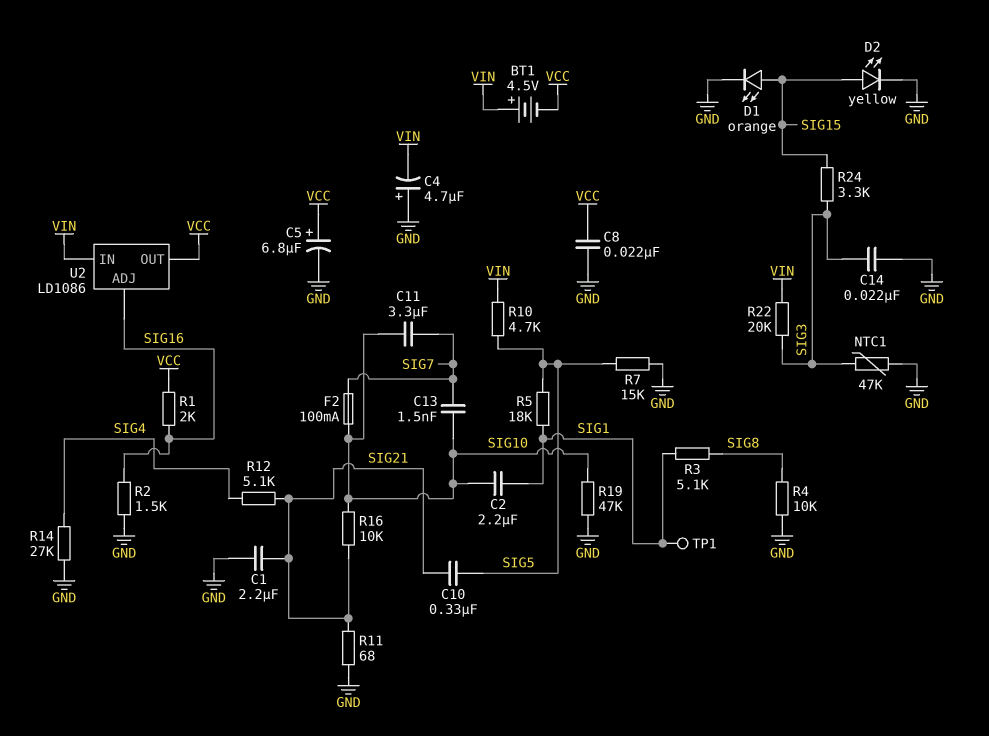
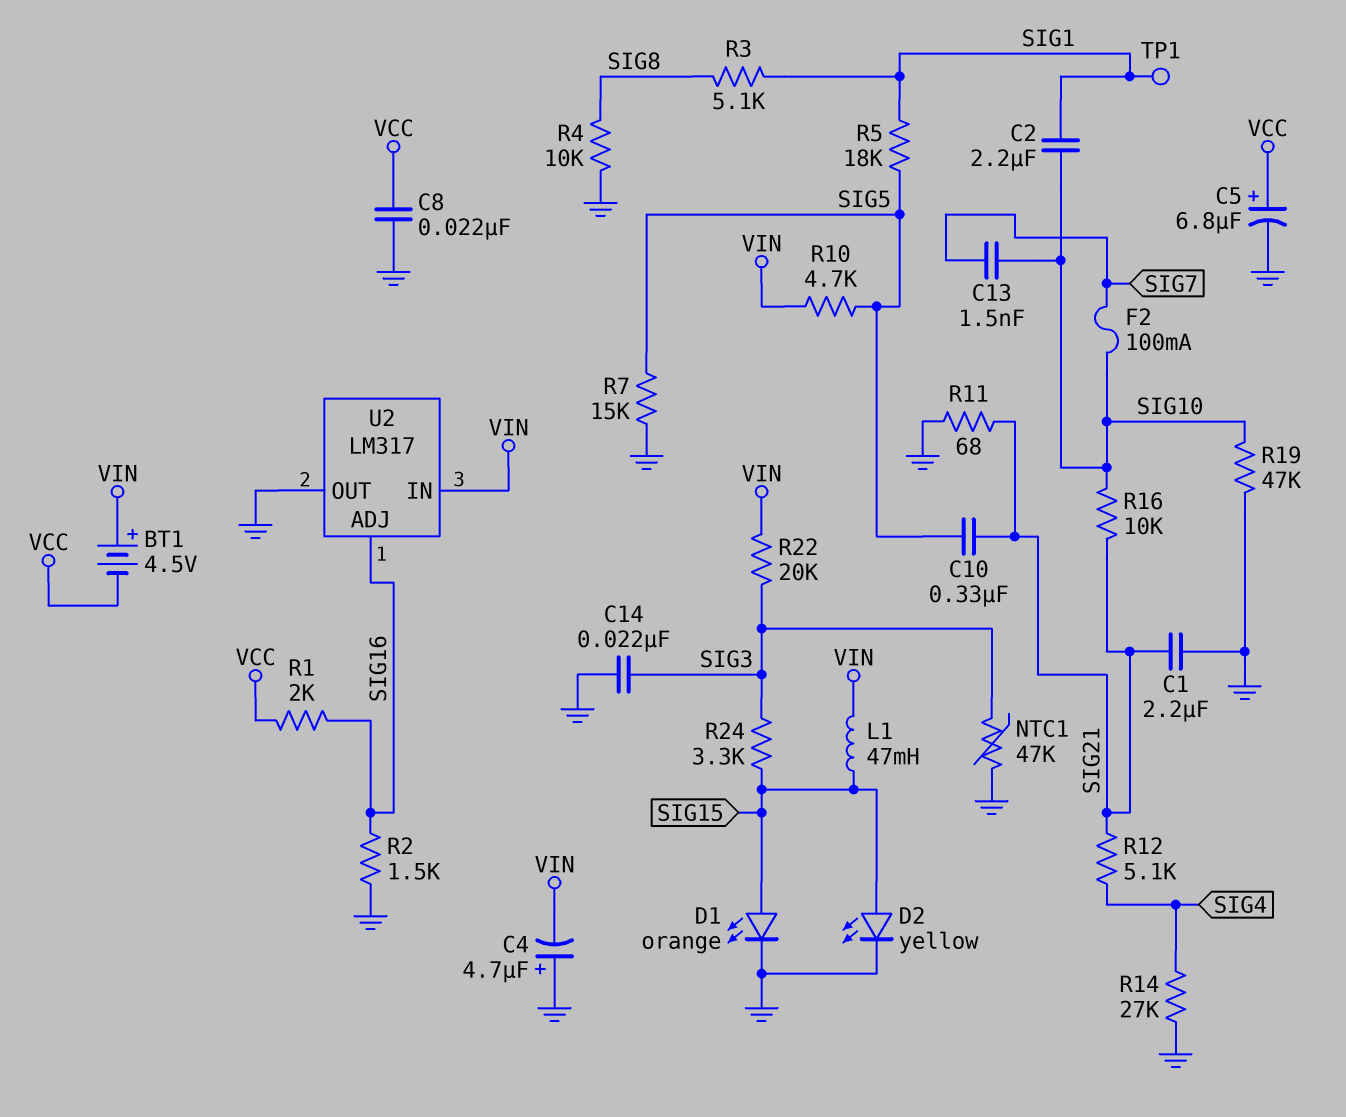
C11: 3.3uF (SIG7, SIG10) -> none
L1: none -> 47mH (SIG15, VIN)
U2: LD1086 -> LM317
U2 pin OUT: VCC -> GND

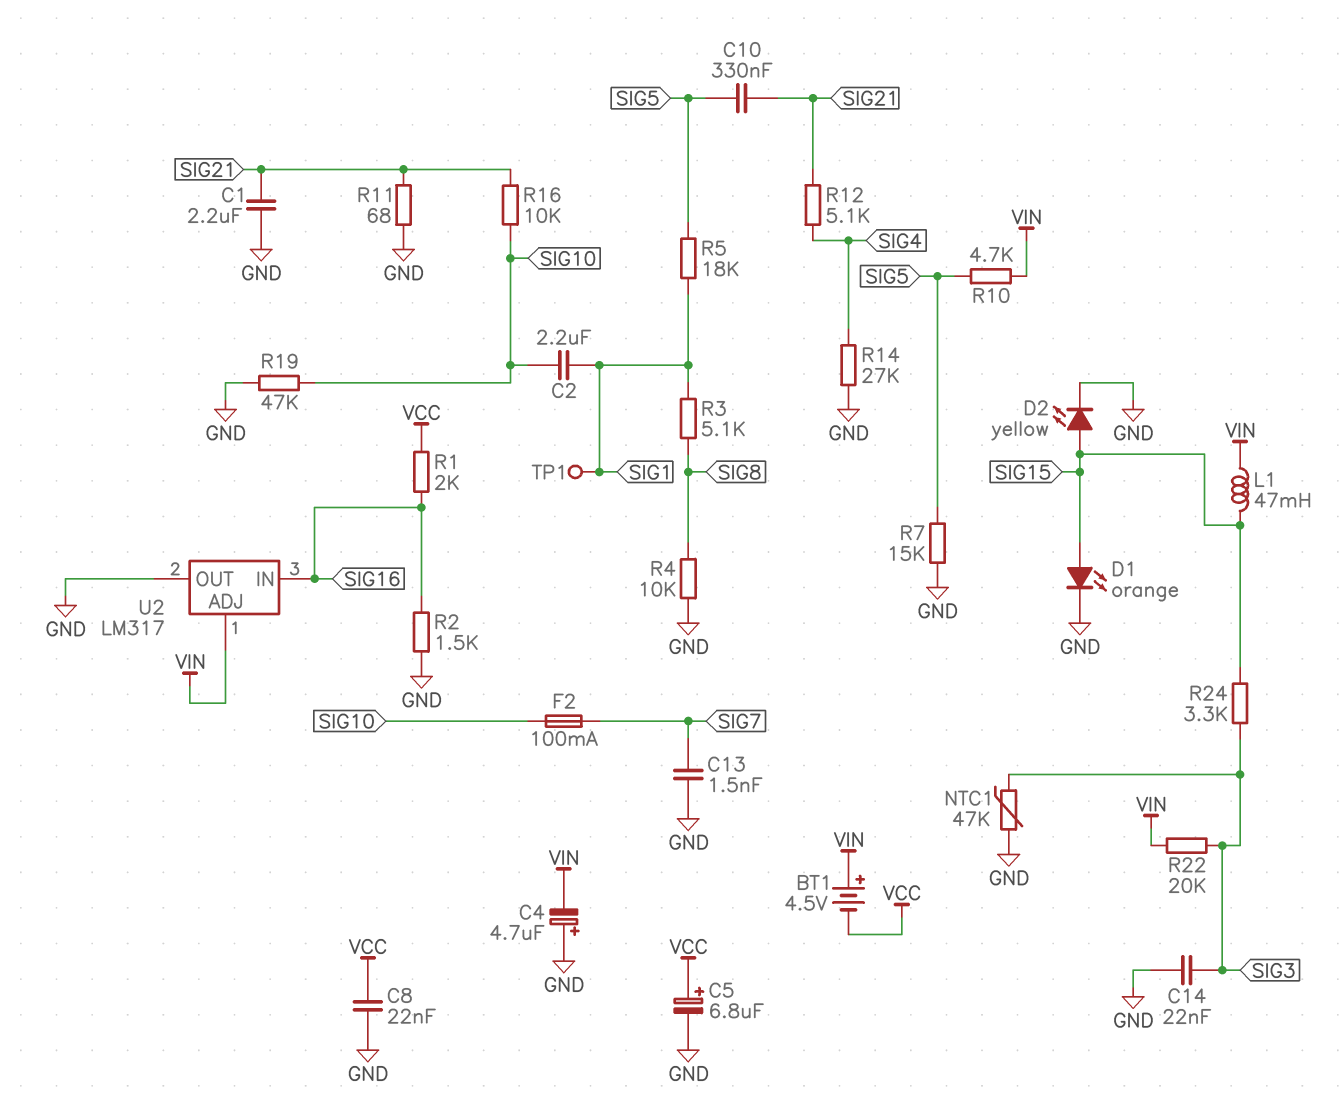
C13: 1.5nF (SIG7, SIG10) -> 1.5nF (GND, SIG7)
U2 pin ADJ: SIG16 -> VIN
U2 pin IN: VIN -> SIG16

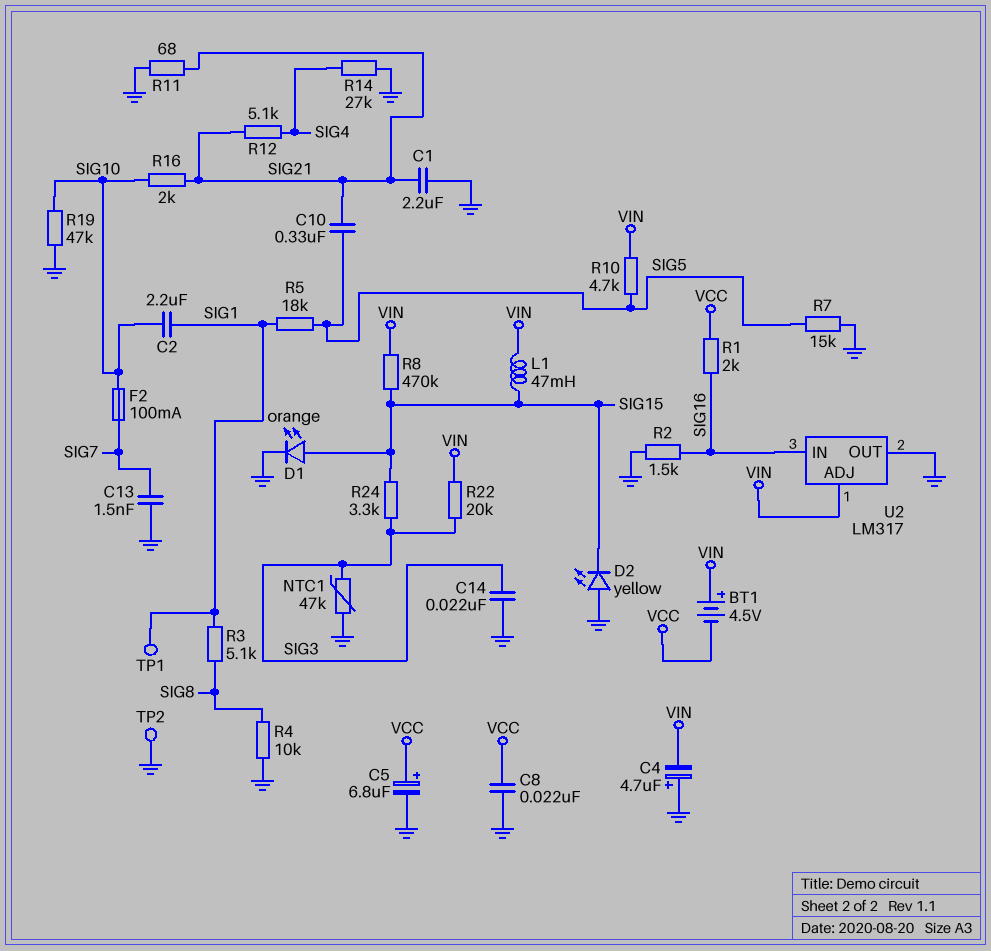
D2: LED yellow (A SIG15, K GND) -> LED yellow (A GND, K SIG15)
R8: none -> 470k (SIG15, VIN)
R16: 10k (SIG10, SIG21) -> 2k (SIG10, SIG21)
TP2: none -> test point (GND)

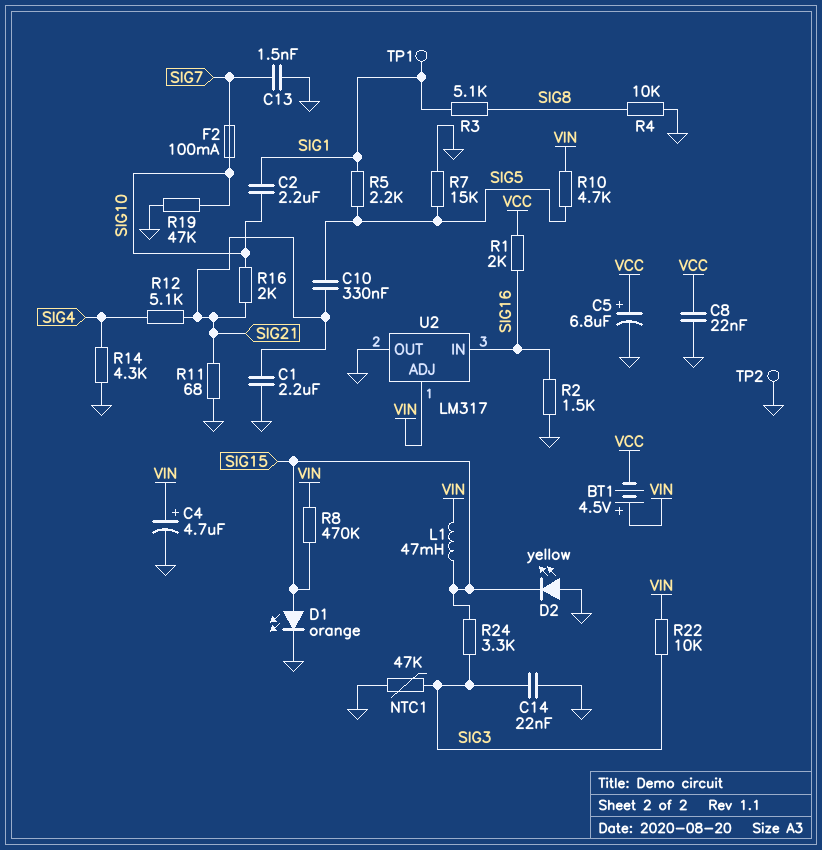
C4: 4.7uF (plus GND, minus VIN) -> 4.7uF (plus VIN, minus GND)
R5: 18k (SIG1, SIG5) -> 2.2k (SIG1, SIG5)
R14: 27k (GND, SIG4) -> 4.3k (GND, SIG4)
R22: 20k (SIG3, VIN) -> 10k (SIG3, VIN)

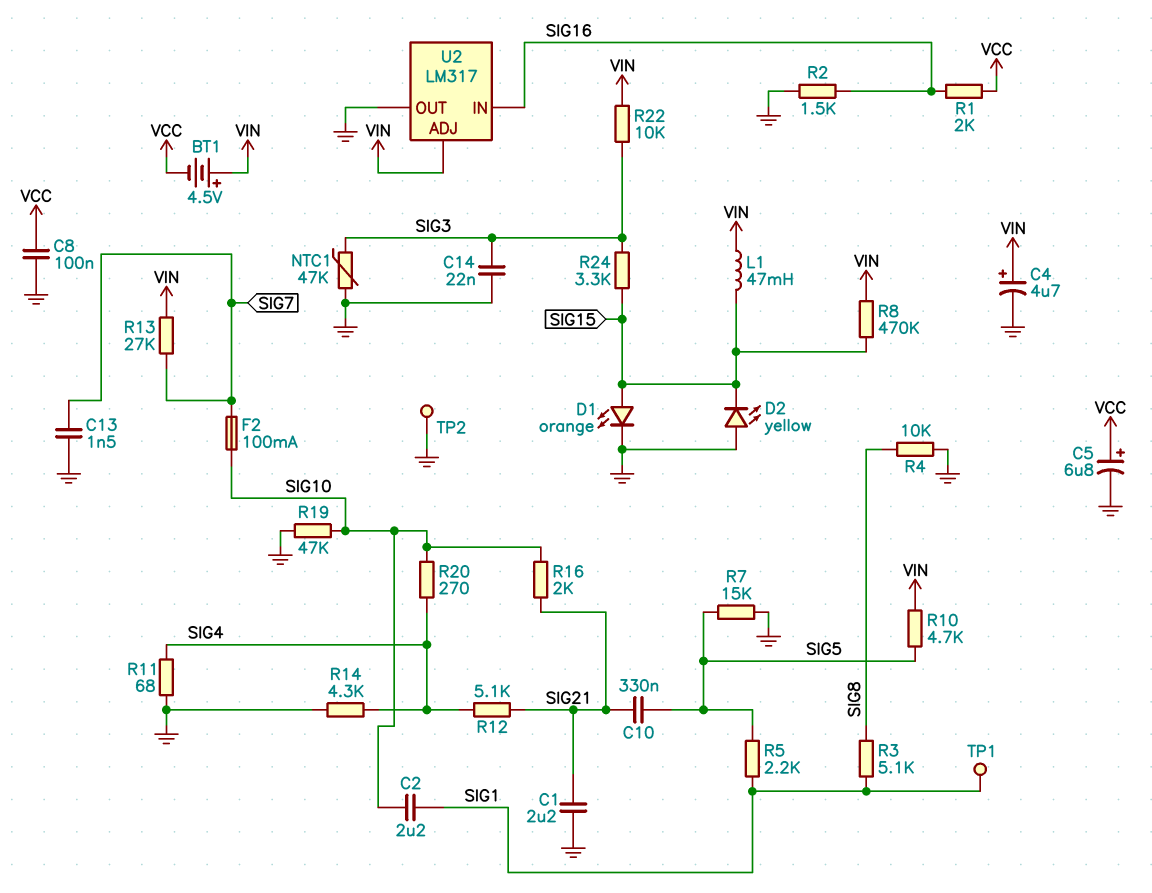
C8: 22nF (GND, VCC) -> 100nF (GND, VCC)
R11: 68 (GND, SIG21) -> 68 (GND, SIG4)
R13: none -> 27k (SIG7, VIN)
R20: none -> 270 (SIG4, SIG10)

